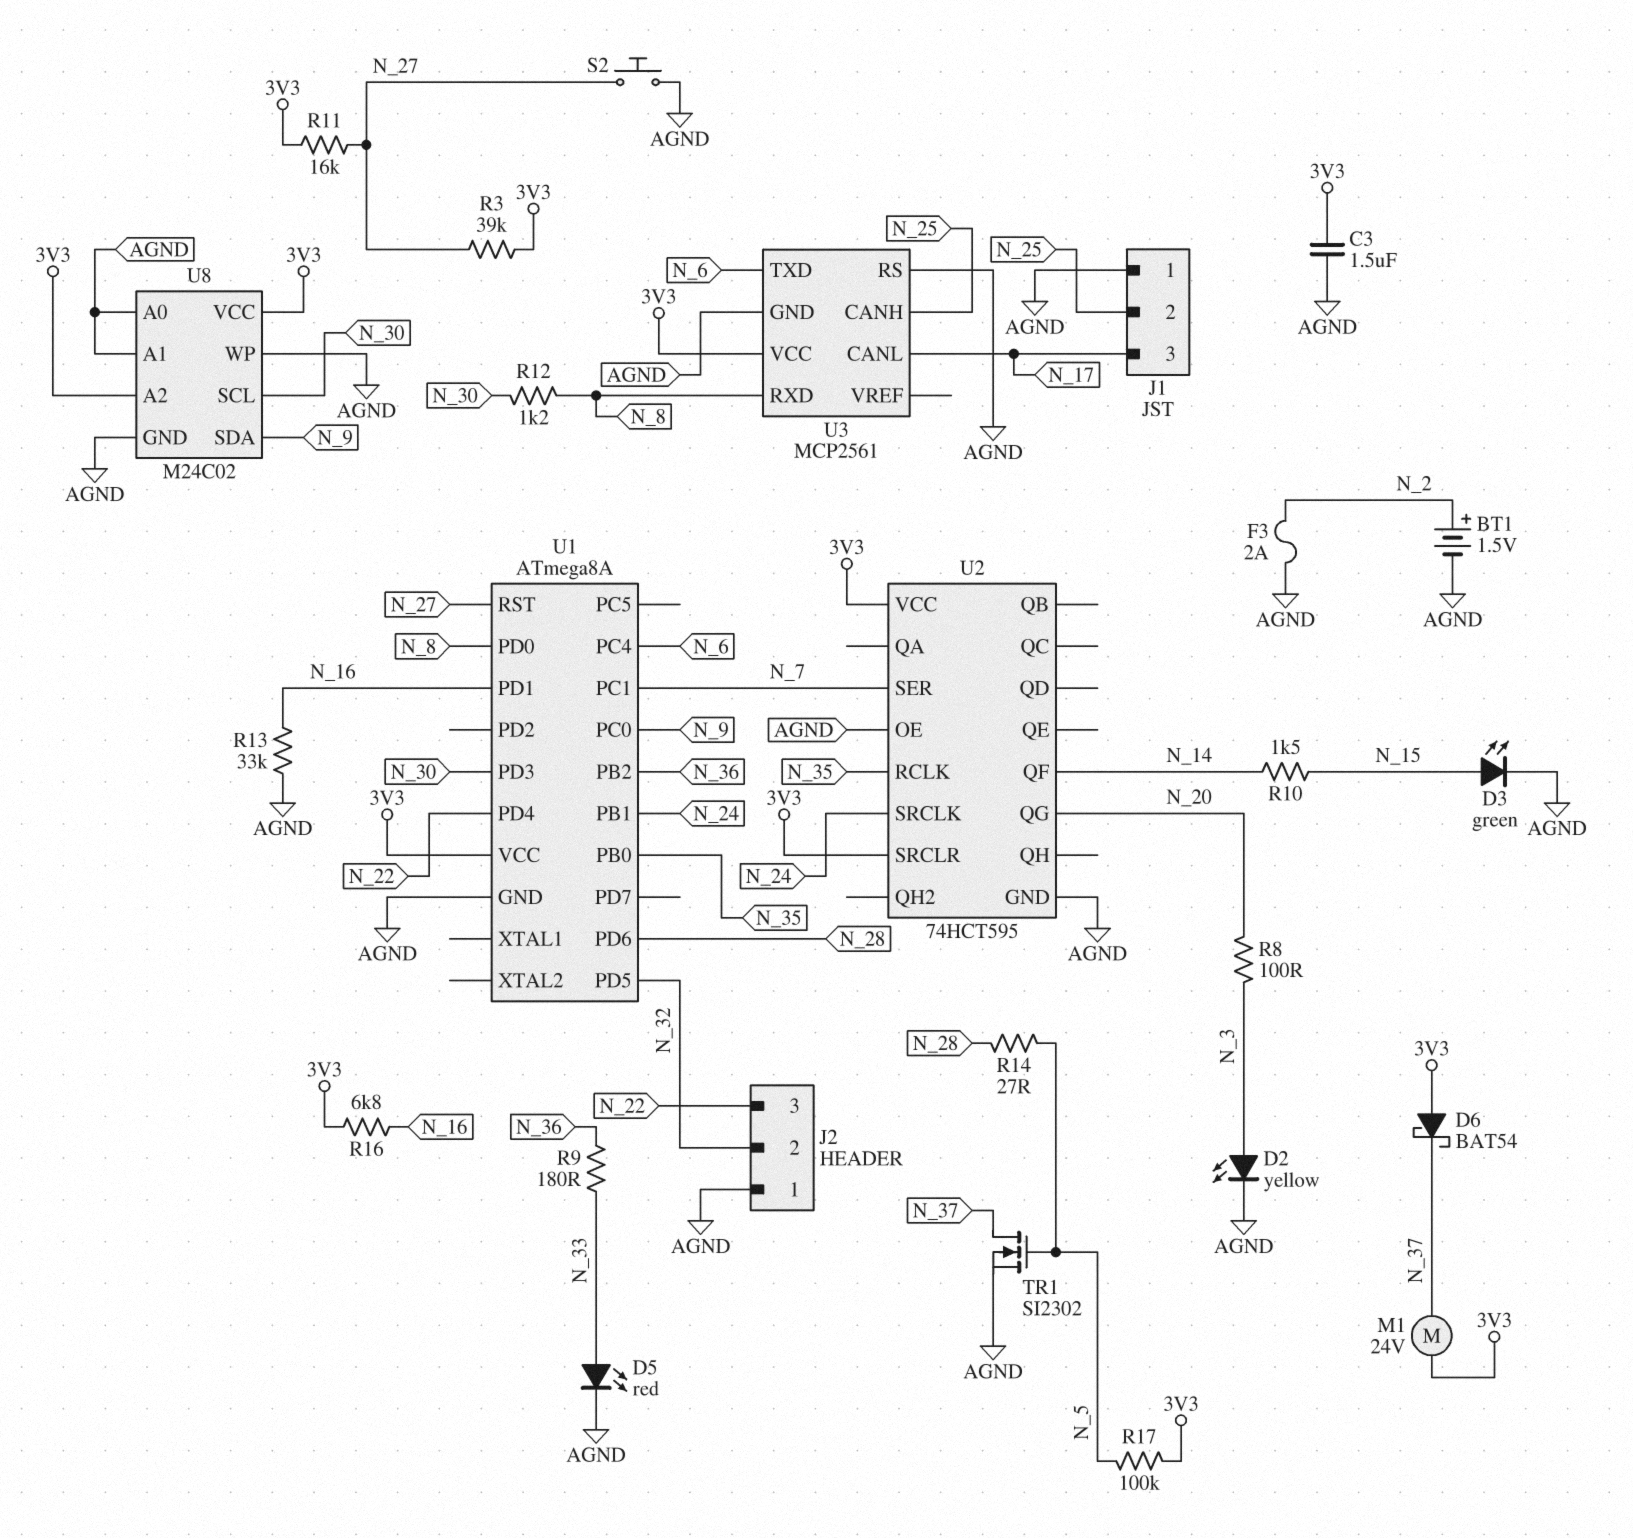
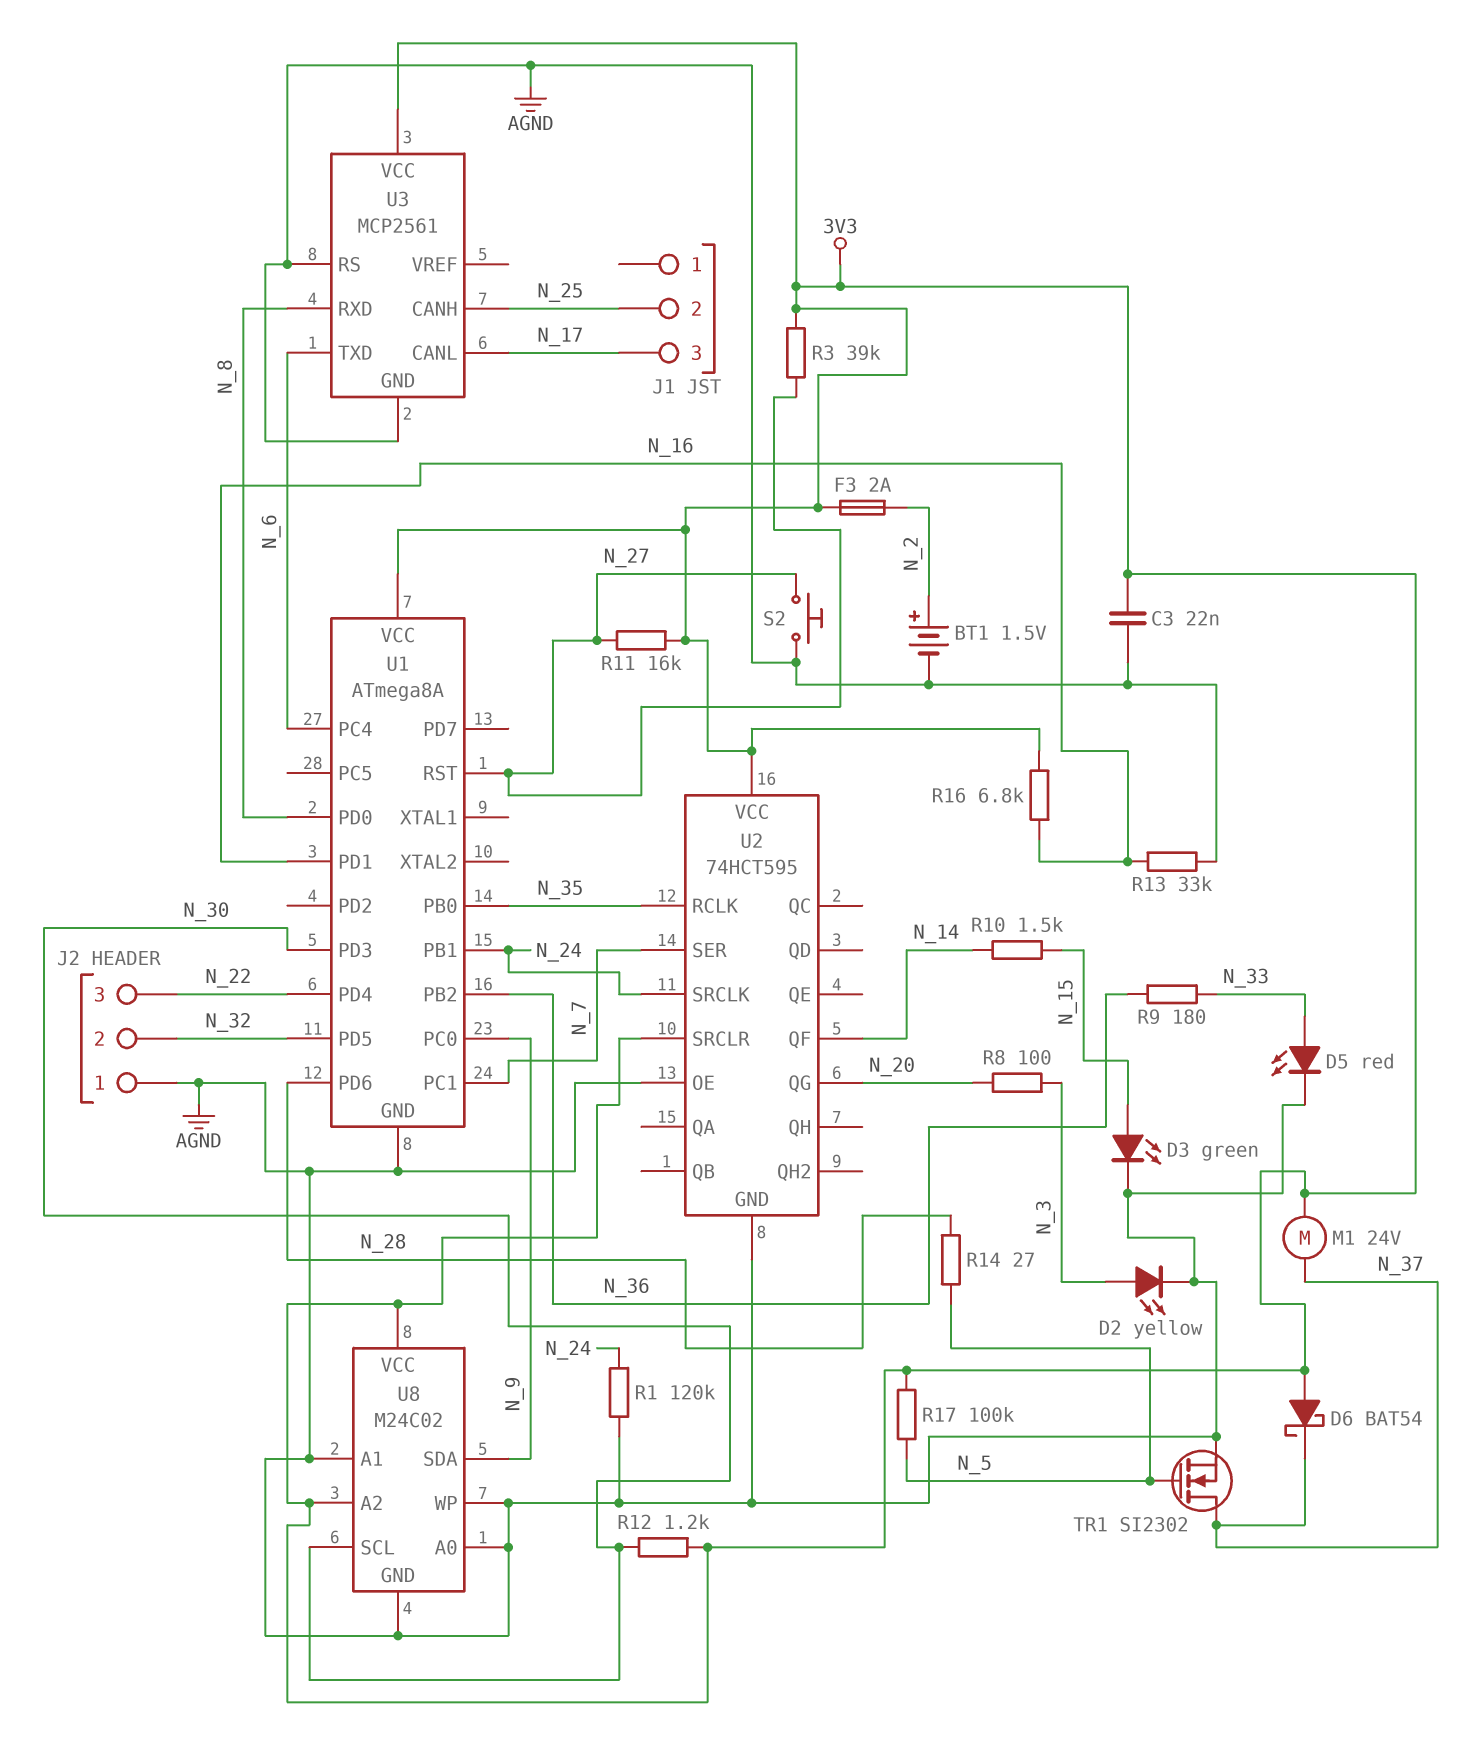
C3: 1.5uF (3V3, AGND) -> 22nF (3V3, AGND)
F3: 2A (AGND, N_2) -> 2A (3V3, N_2)
J1 pin 1: AGND -> none
R1: none -> 120k (AGND, N_24)
R12: 1.2k (N_8, N_30) -> 1.2k (3V3, N_30)

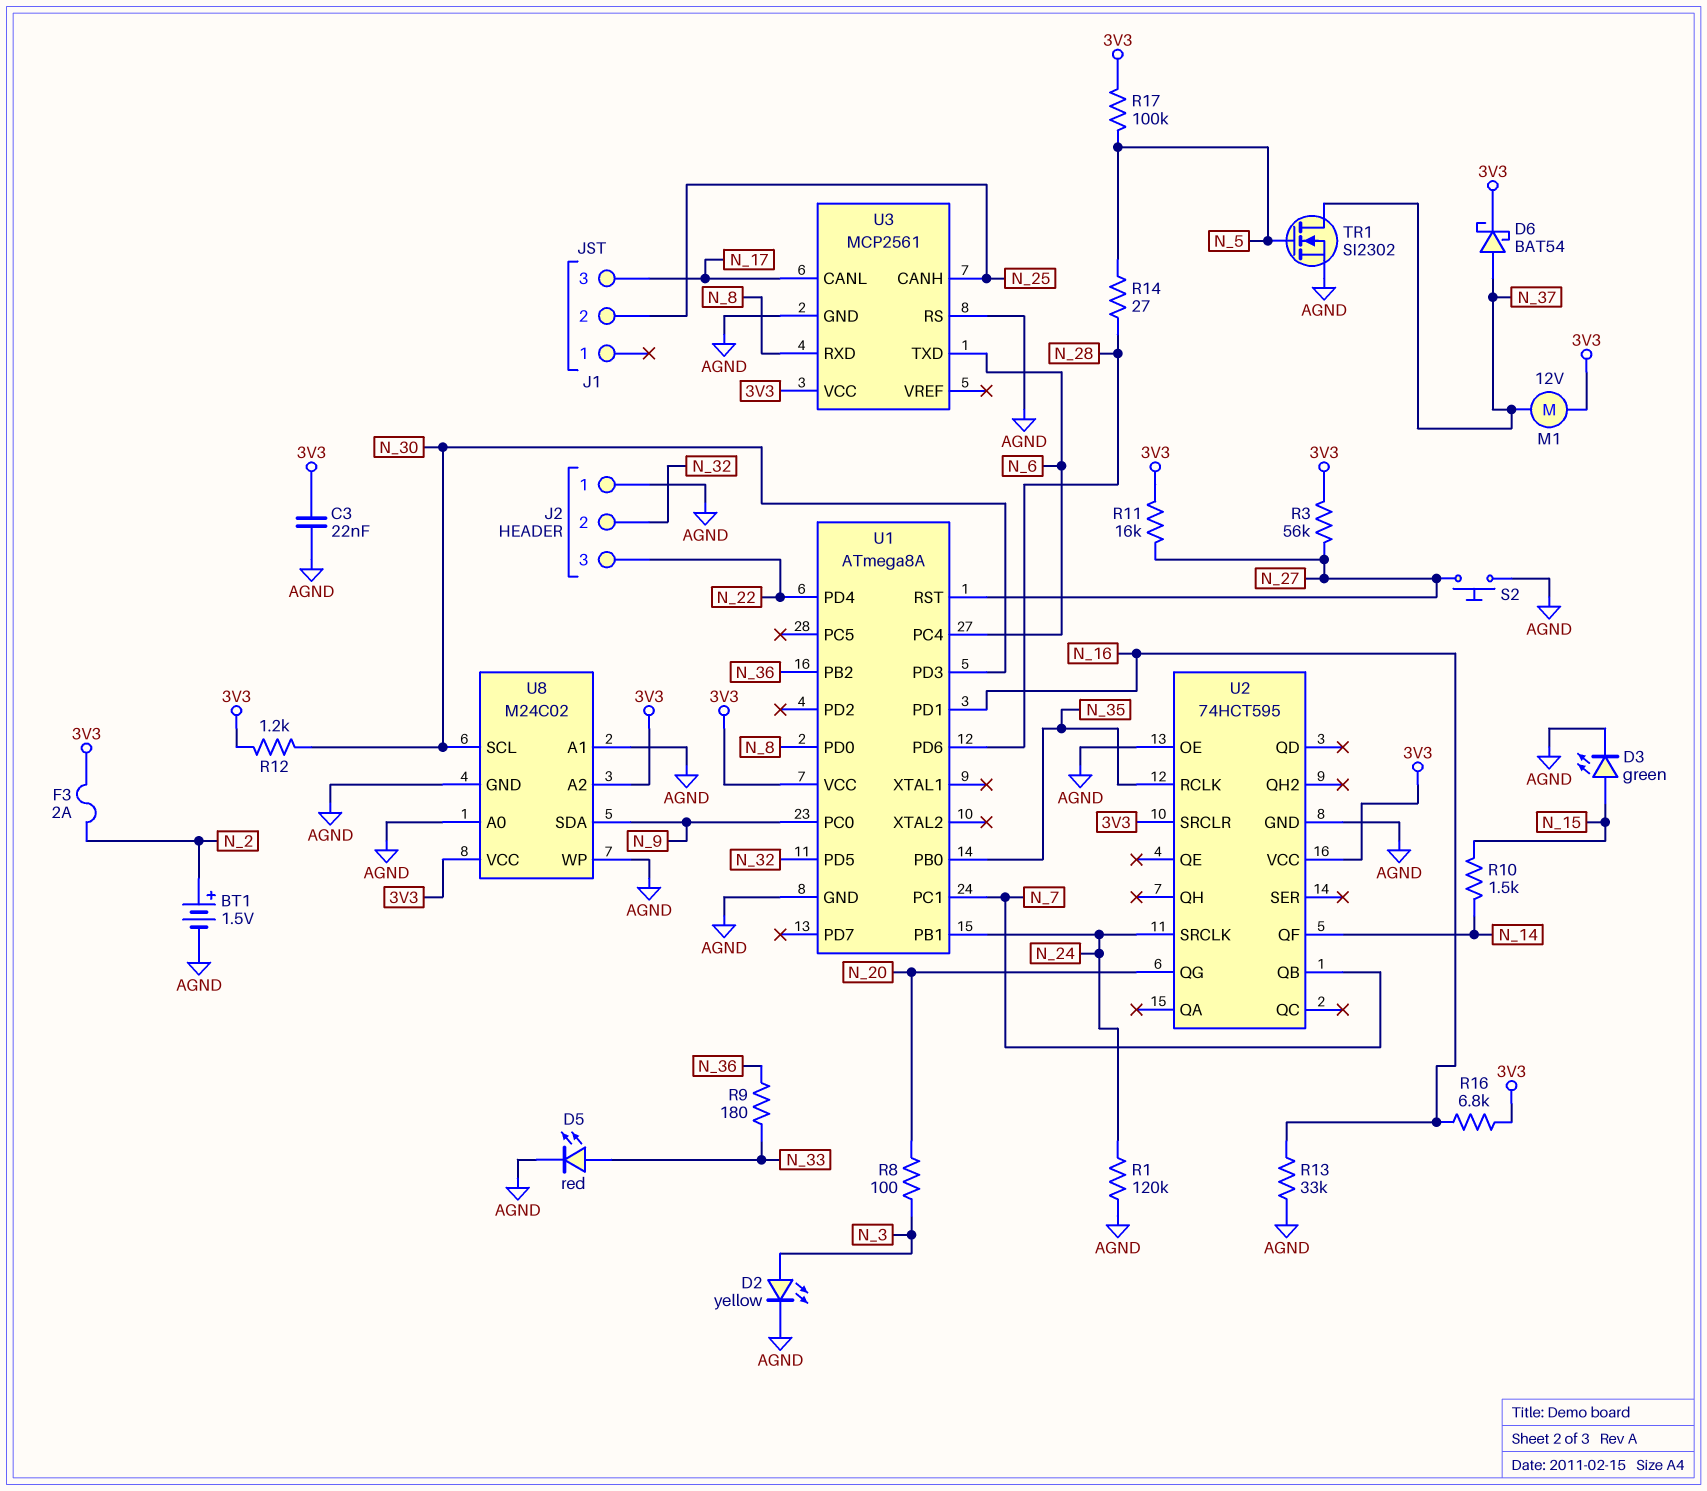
D6: schottky BAT54 (A 3V3, K N_37) -> schottky BAT54 (A N_37, K 3V3)
M1: motor 24V (3V3, N_37) -> motor 12V (3V3, N_37)
R3: 39k (3V3, N_27) -> 56k (3V3, N_27)
U2 pin QB: none -> N_7
U2 pin SER: N_7 -> none

